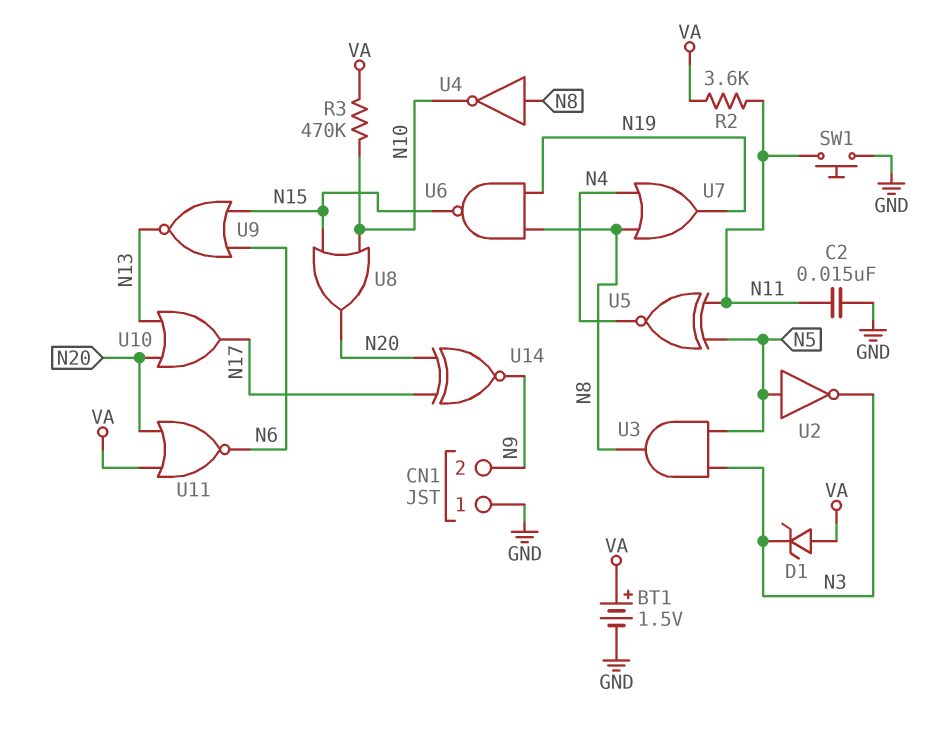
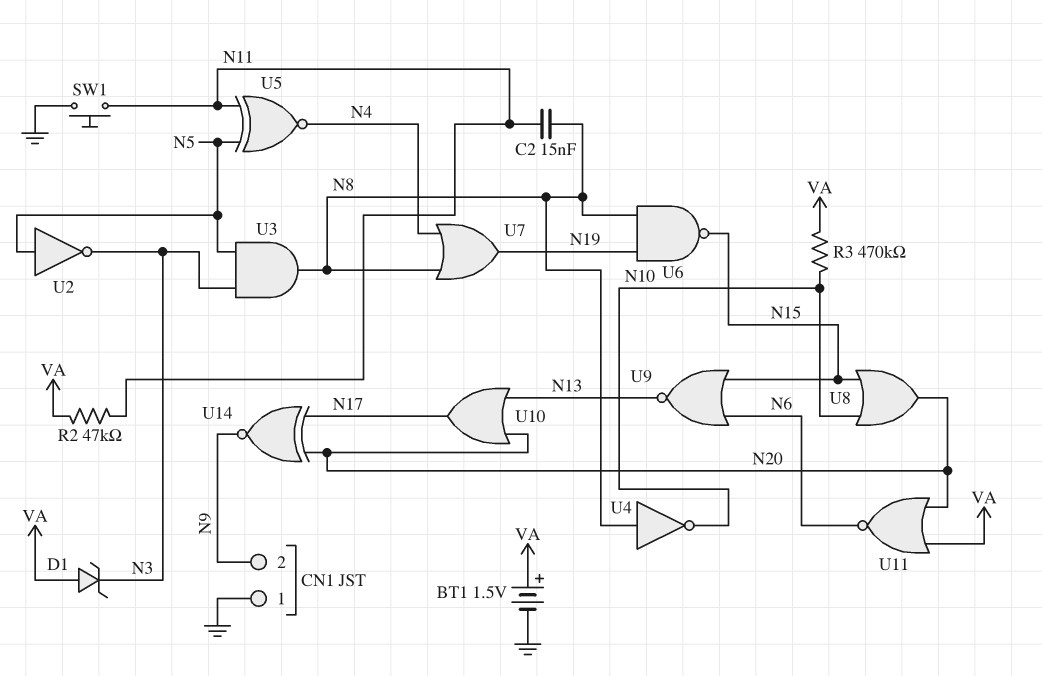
C2: 15nF (GND, N11) -> 15nF (N8, N11)
R2: 3.6k (N11, VA) -> 47k (N11, VA)

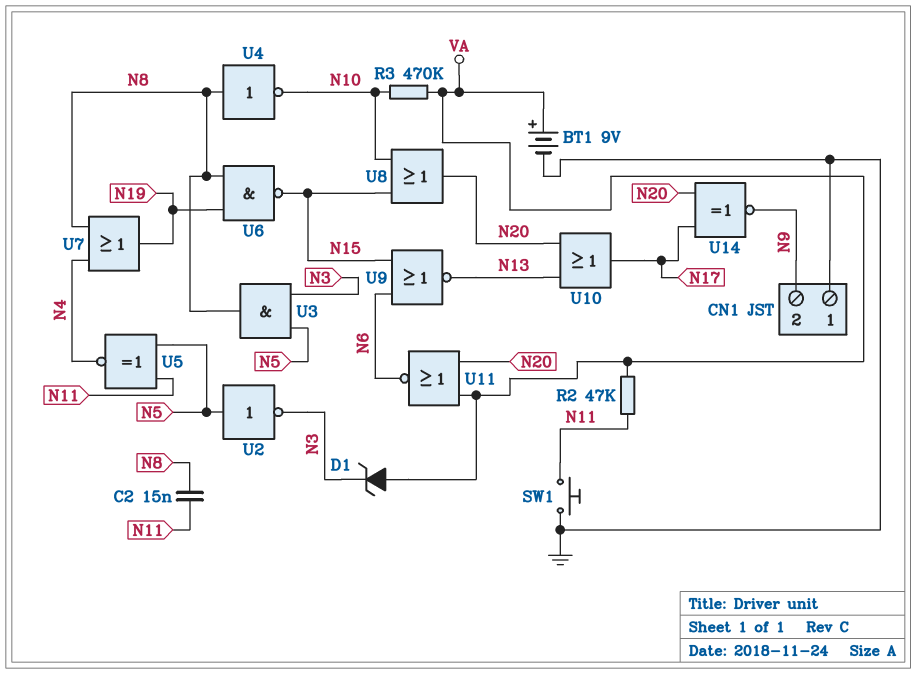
BT1: 1.5V (plus VA, minus GND) -> 9V (plus VA, minus GND)

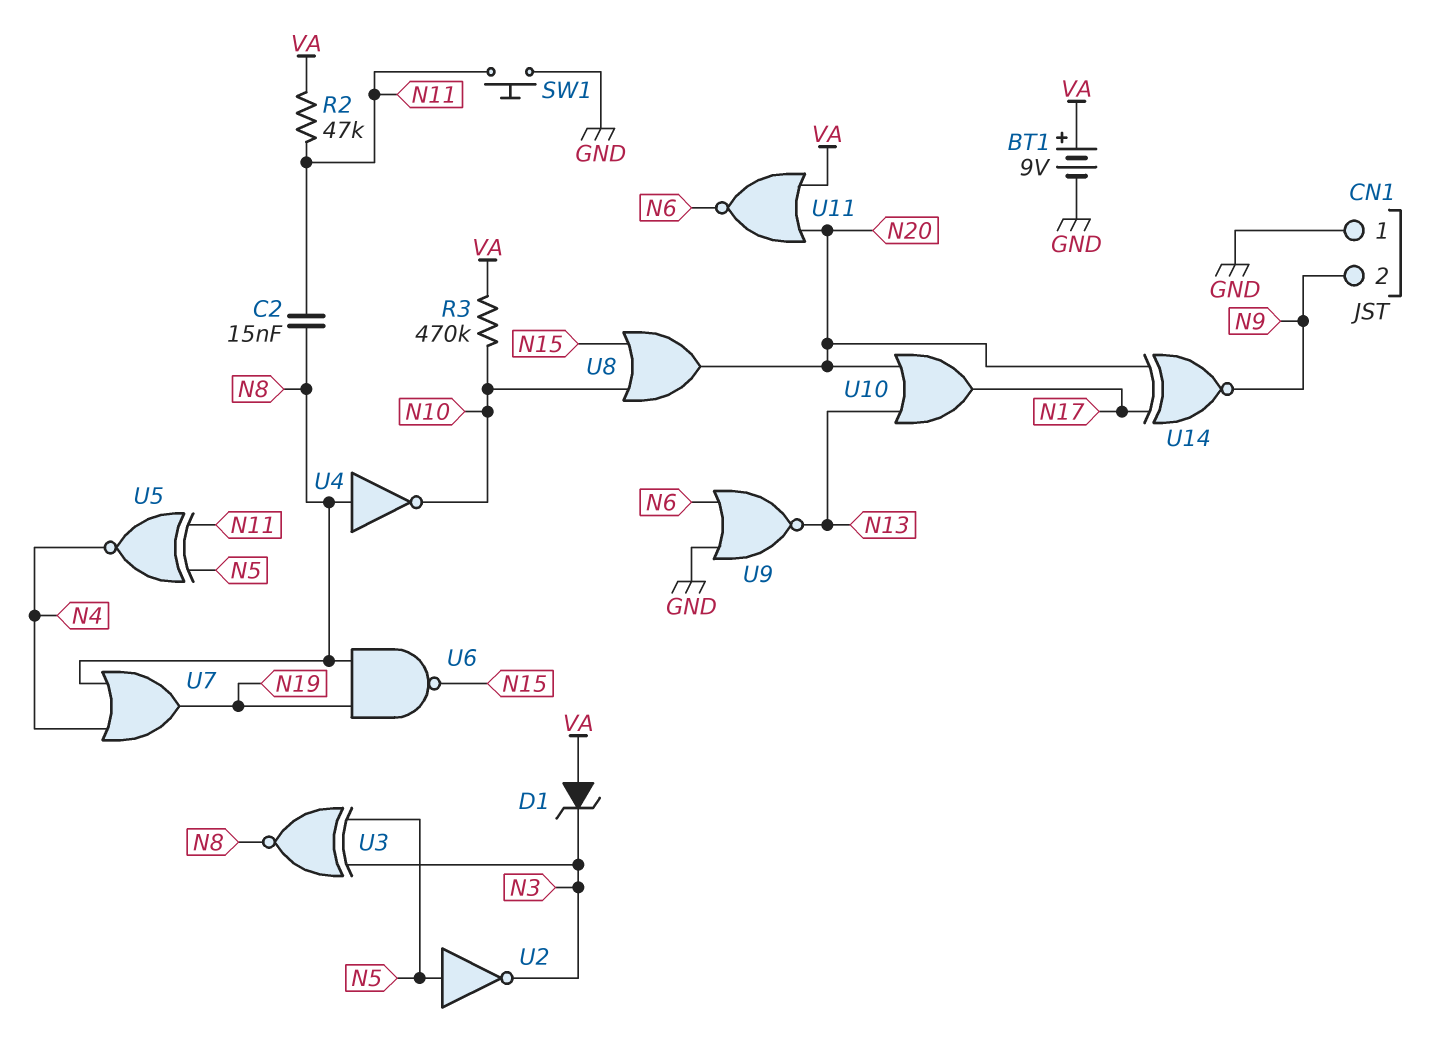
U3: AND (in N3, in N5, out N8) -> XNOR (in N3, in N5, out N8)
U9: NOR (in N6, in N15, out N13) -> NOR (in GND, in N6, out N13)

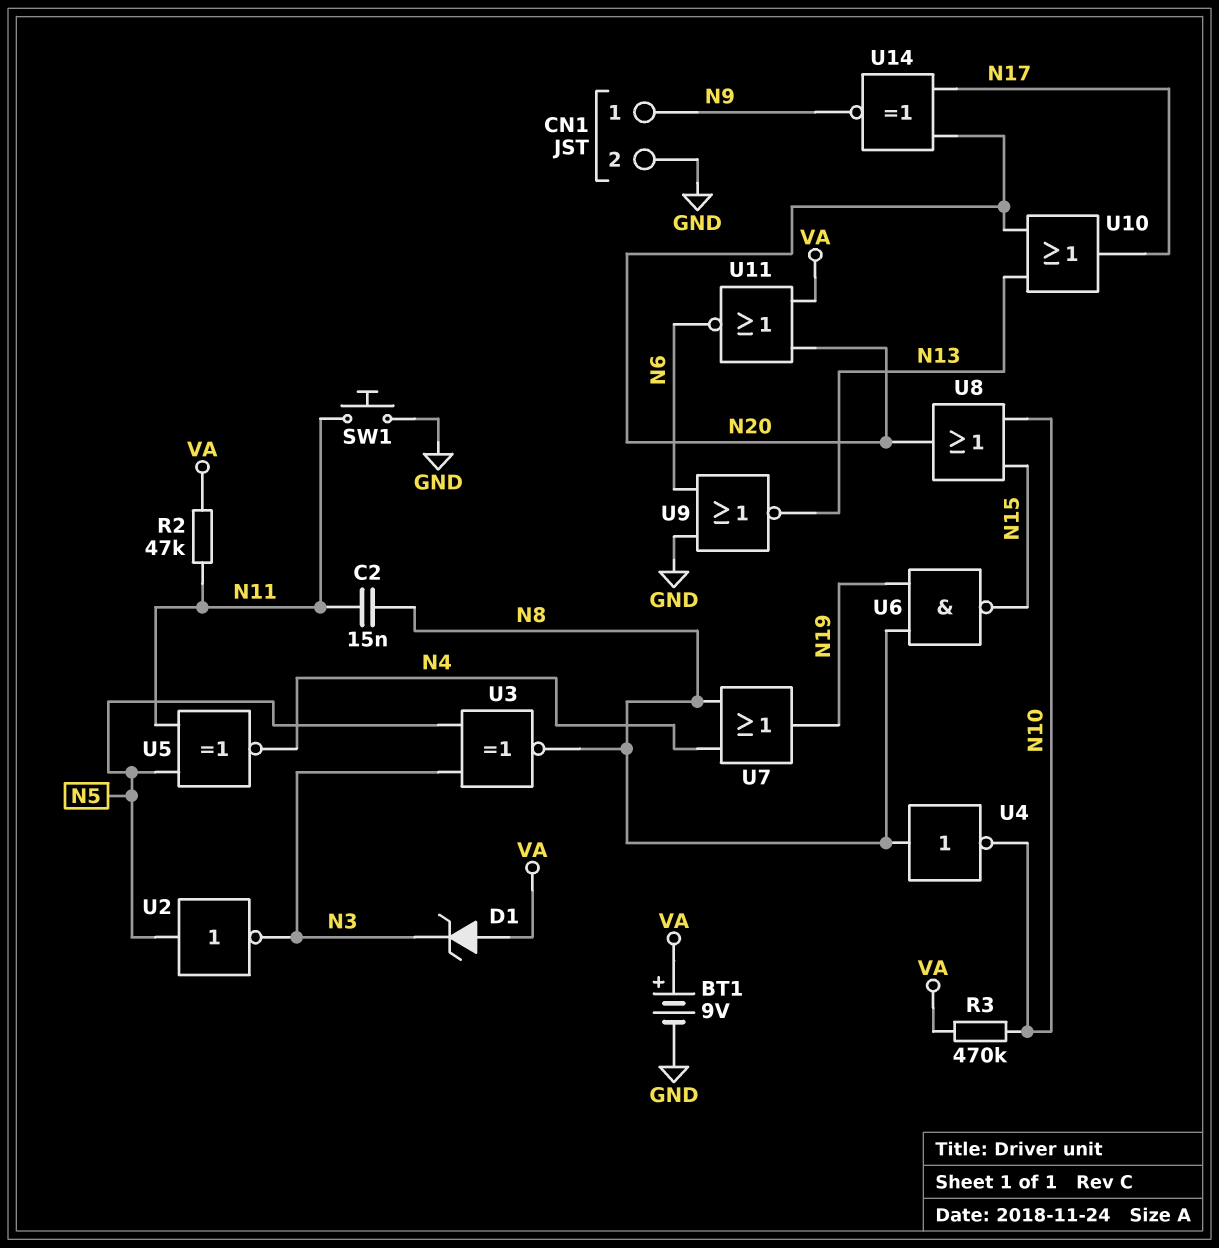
CN1 pin 1: GND -> N9
CN1 pin 2: N9 -> GND

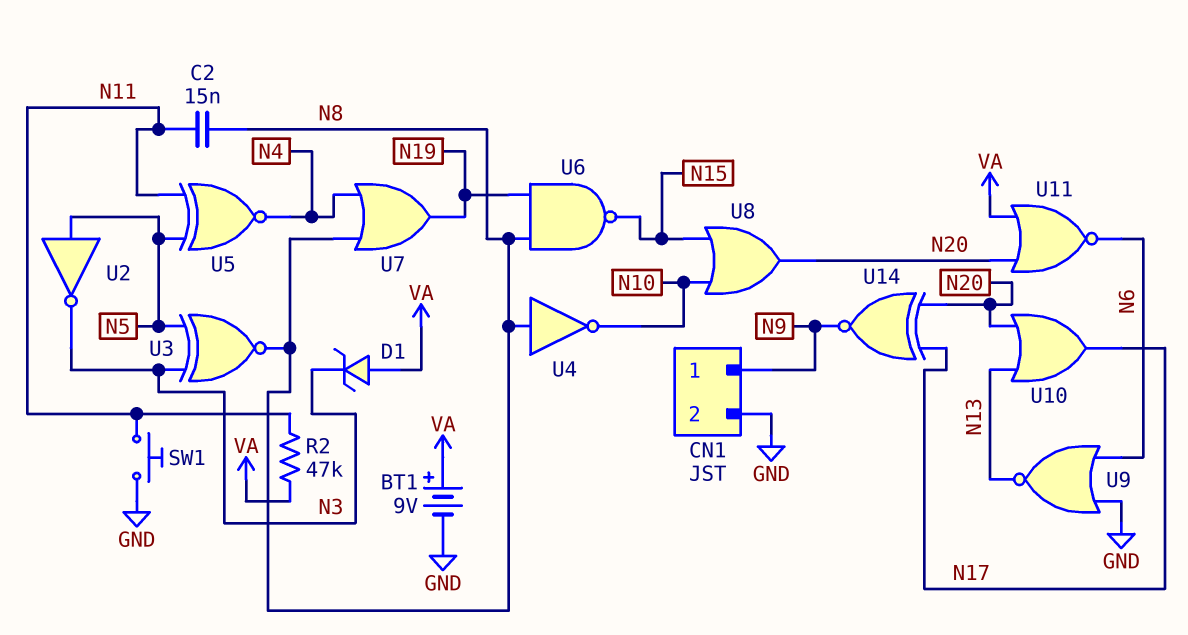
R3: 470k (N10, VA) -> none

